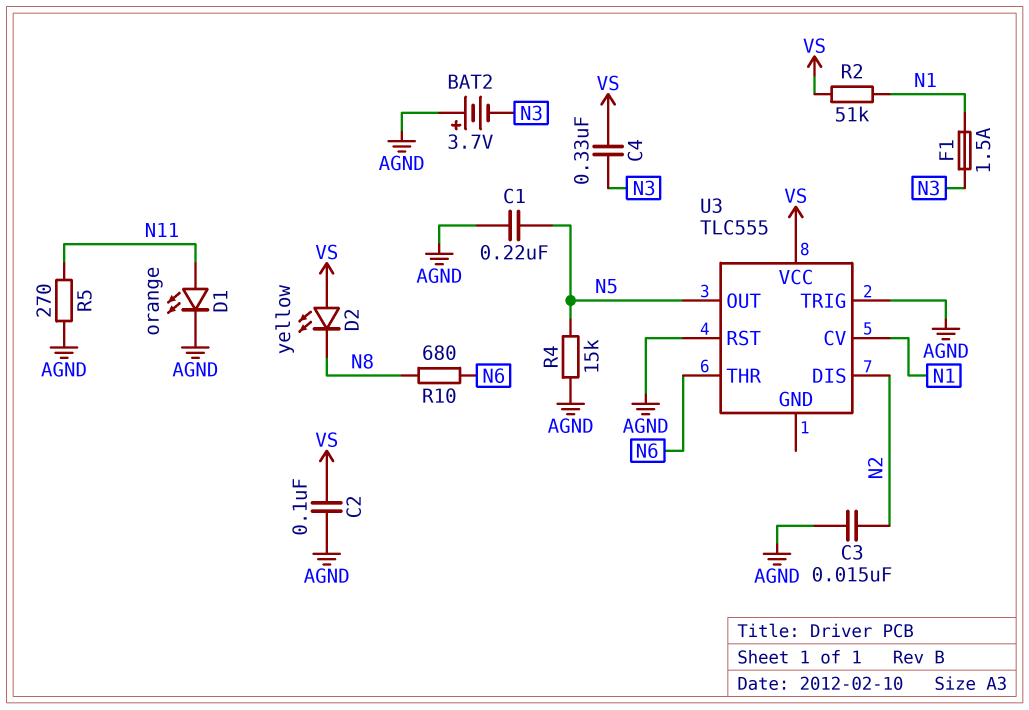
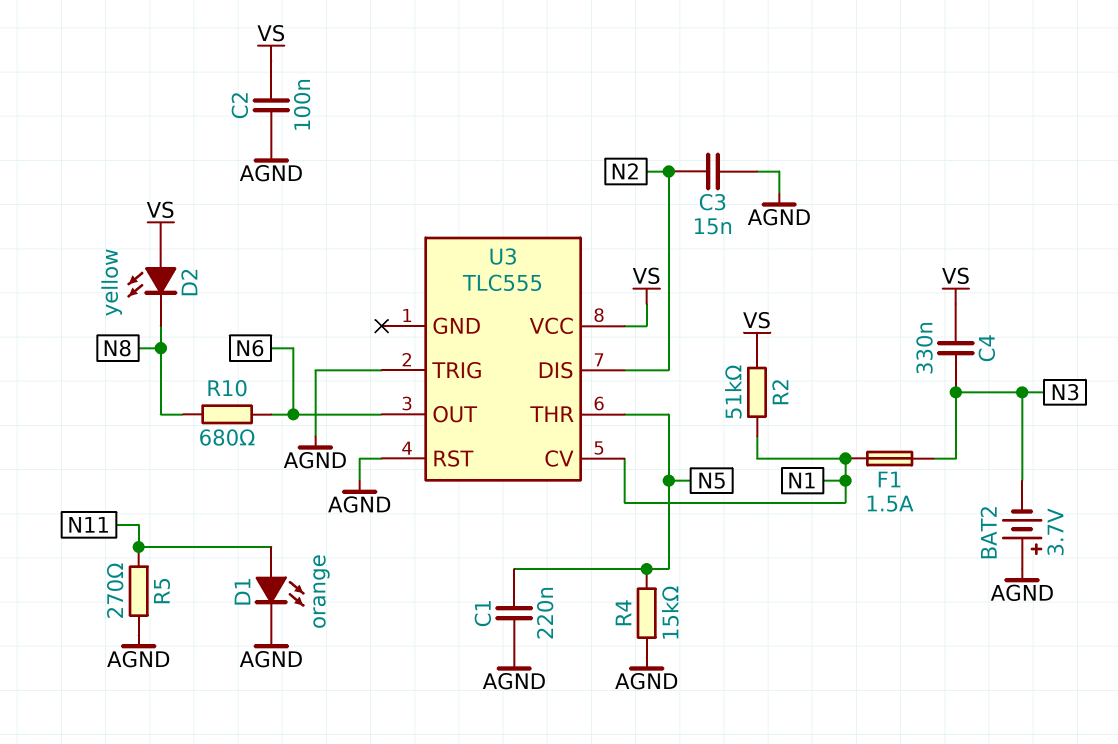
U3 pin OUT: N5 -> N6
U3 pin THR: N6 -> N5

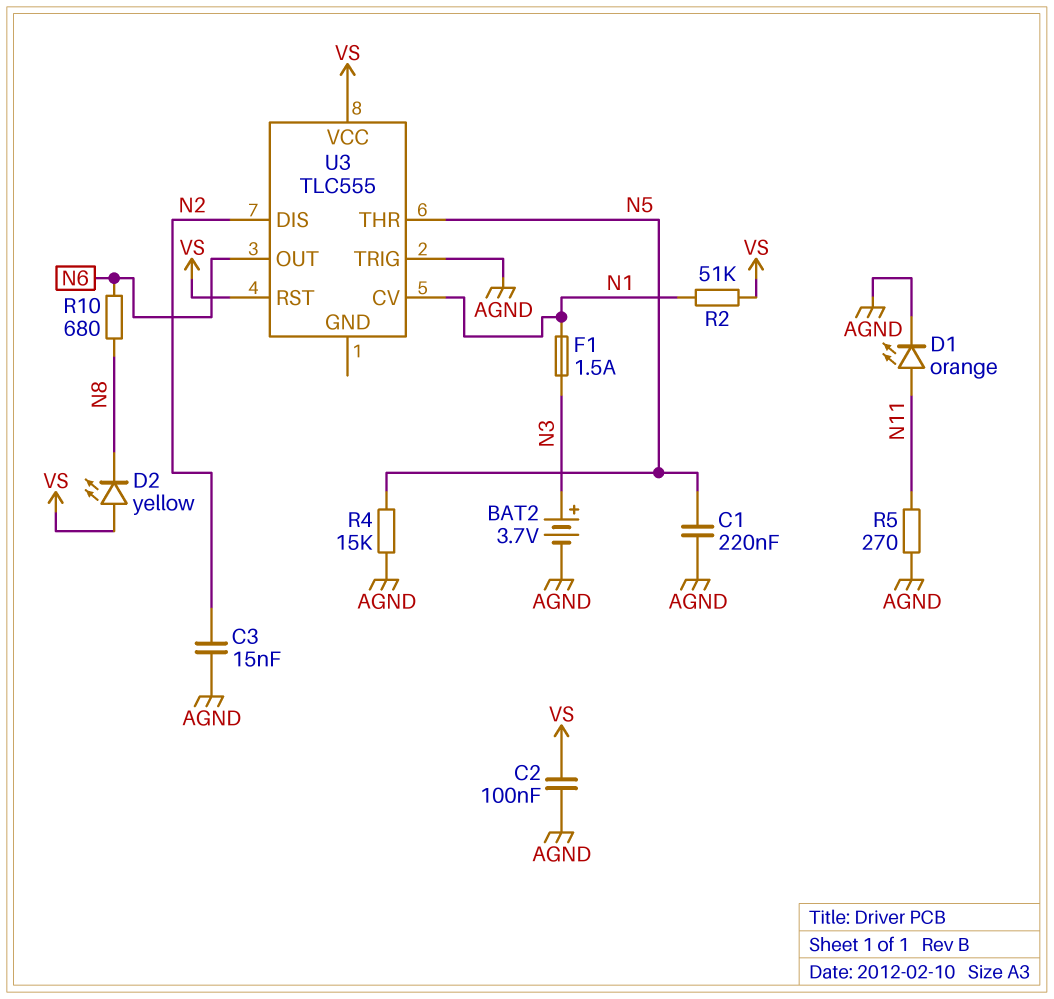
BAT2: 3.7V (plus AGND, minus N3) -> 3.7V (plus N3, minus AGND)
C4: 330nF (N3, VS) -> none
U3 pin RST: AGND -> VS

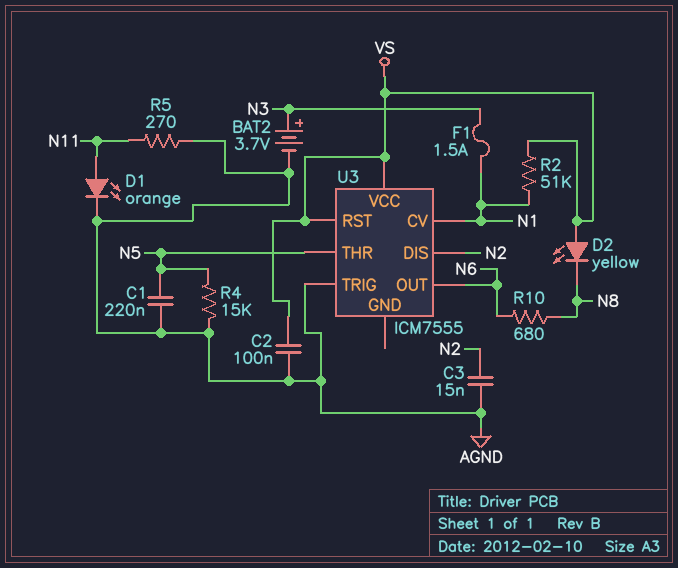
U3: TLC555 -> ICM7555

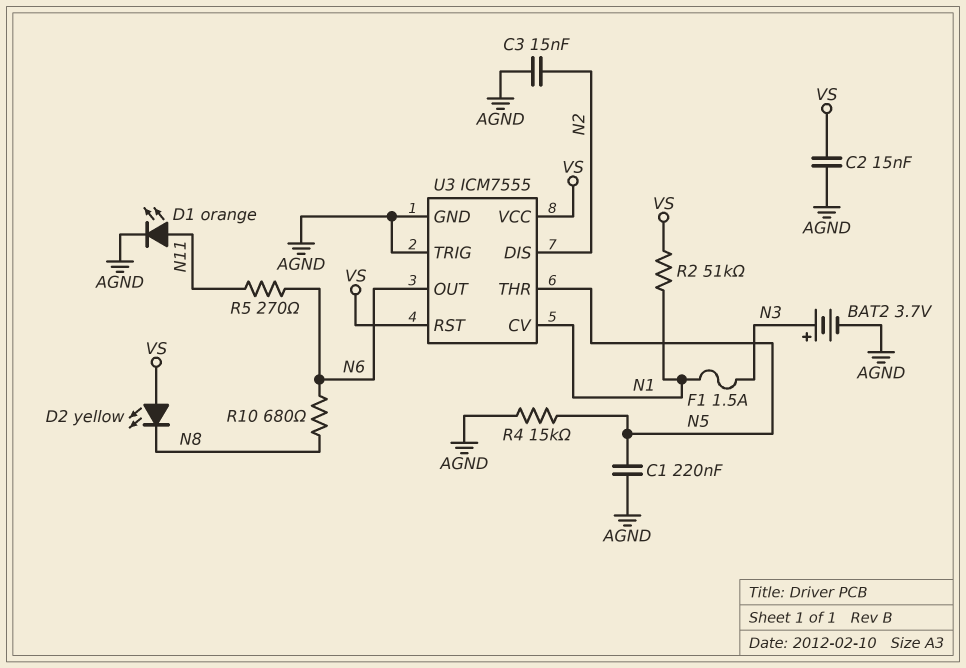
C2: 100nF (AGND, VS) -> 15nF (AGND, VS)
R5: 270 (AGND, N11) -> 270 (N6, N11)
U3 pin GND: none -> AGND

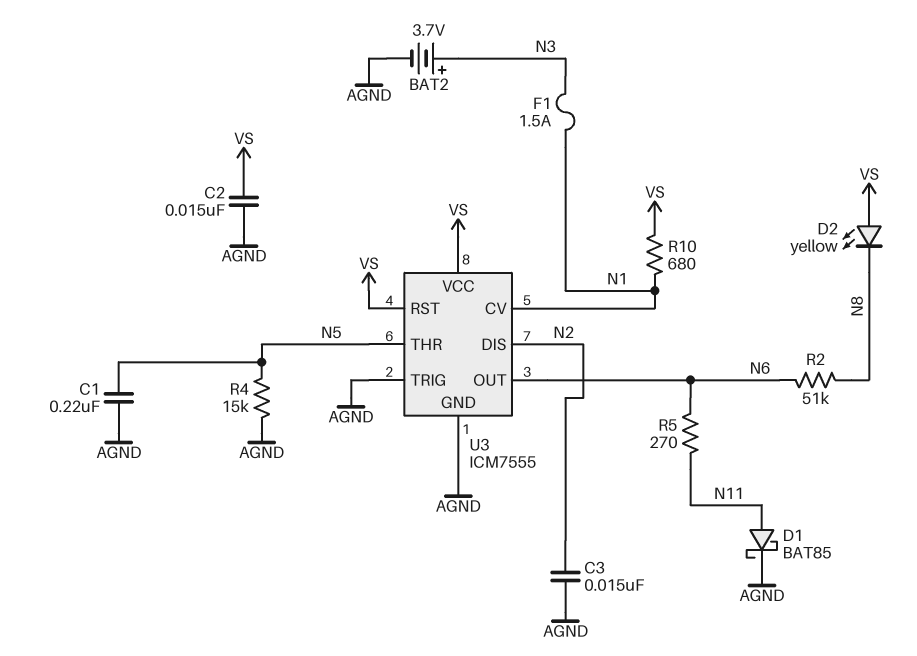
D1: LED orange (A N11, K AGND) -> schottky BAT85 (A N11, K AGND)
R2: 51k (N1, VS) -> 51k (N6, N8)
R10: 680 (N6, N8) -> 680 (N1, VS)

